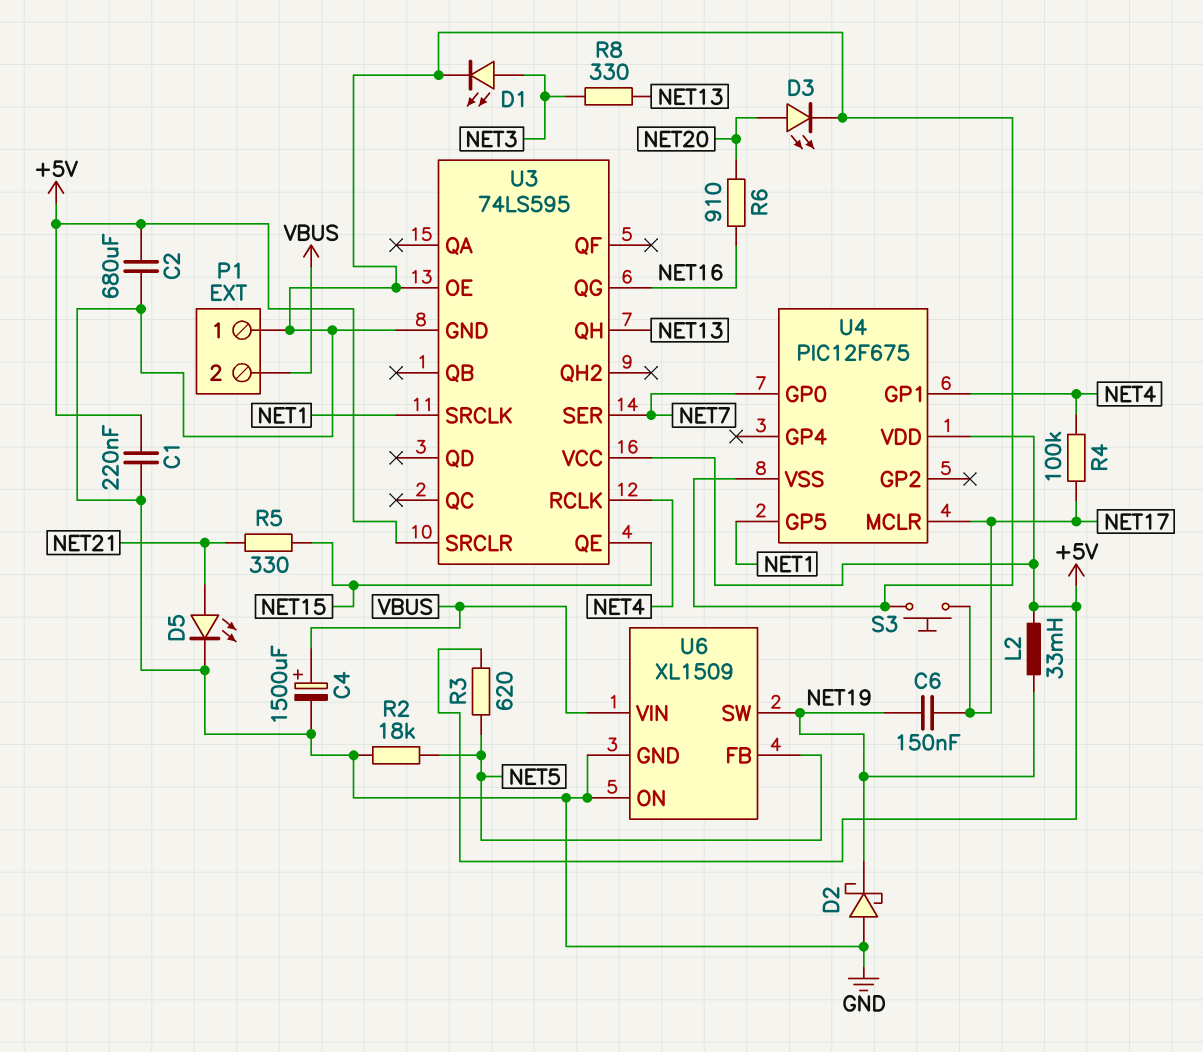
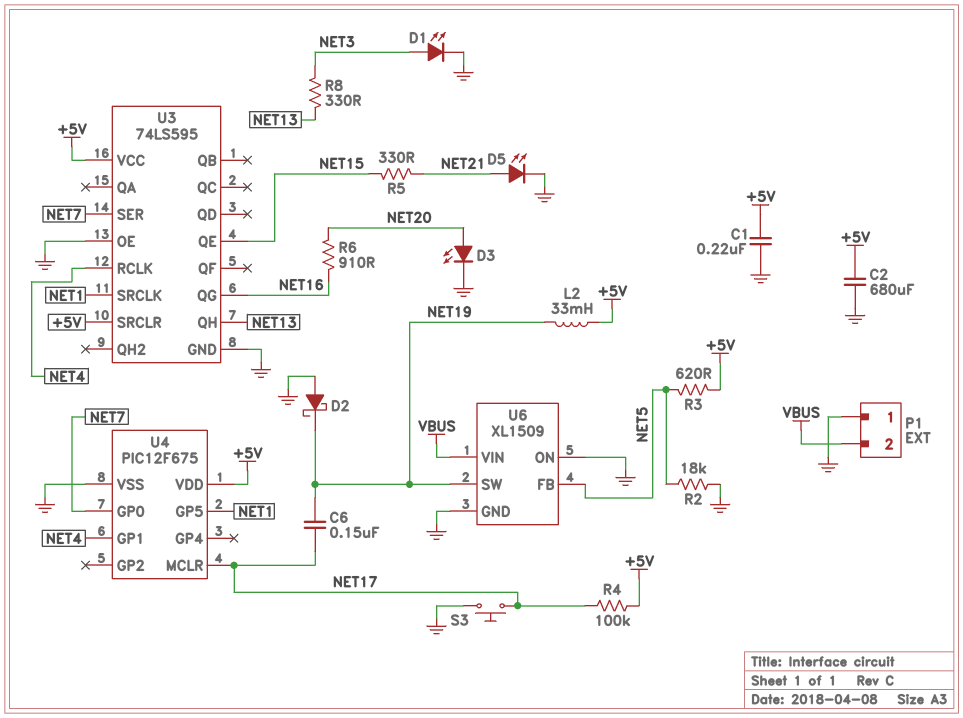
C4: 1500uF (plus VBUS, minus GND) -> none
R4: 100k (NET4, NET17) -> 100k (+5V, NET17)

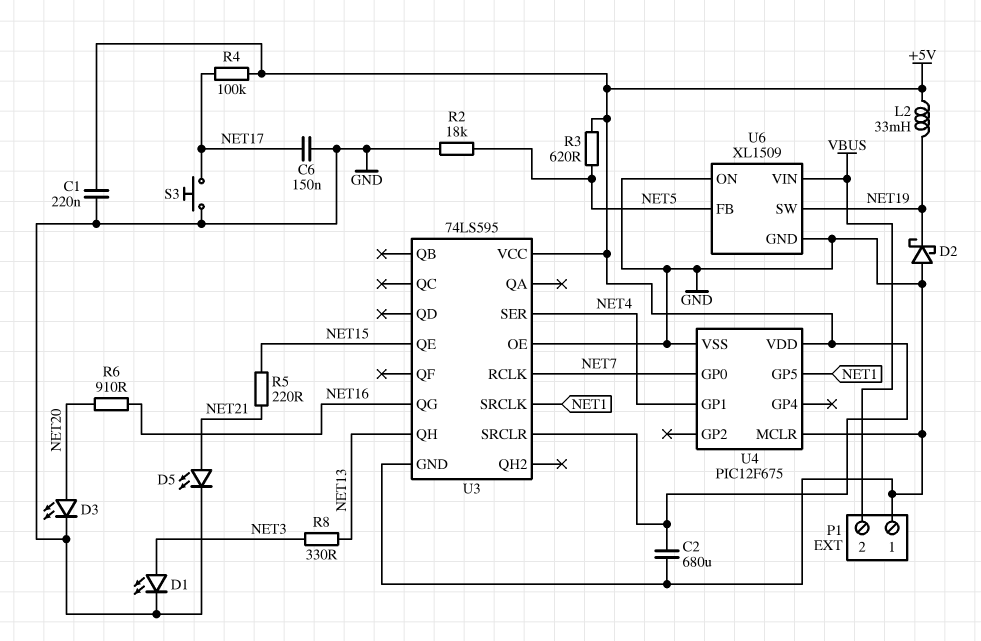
C6: 150nF (NET17, NET19) -> 150nF (GND, NET17)
R5: 330 (NET15, NET21) -> 220 (NET15, NET21)
U3 pin RCLK: NET4 -> NET7
U3 pin SER: NET7 -> NET4
U4 pin MCLR: NET17 -> GND

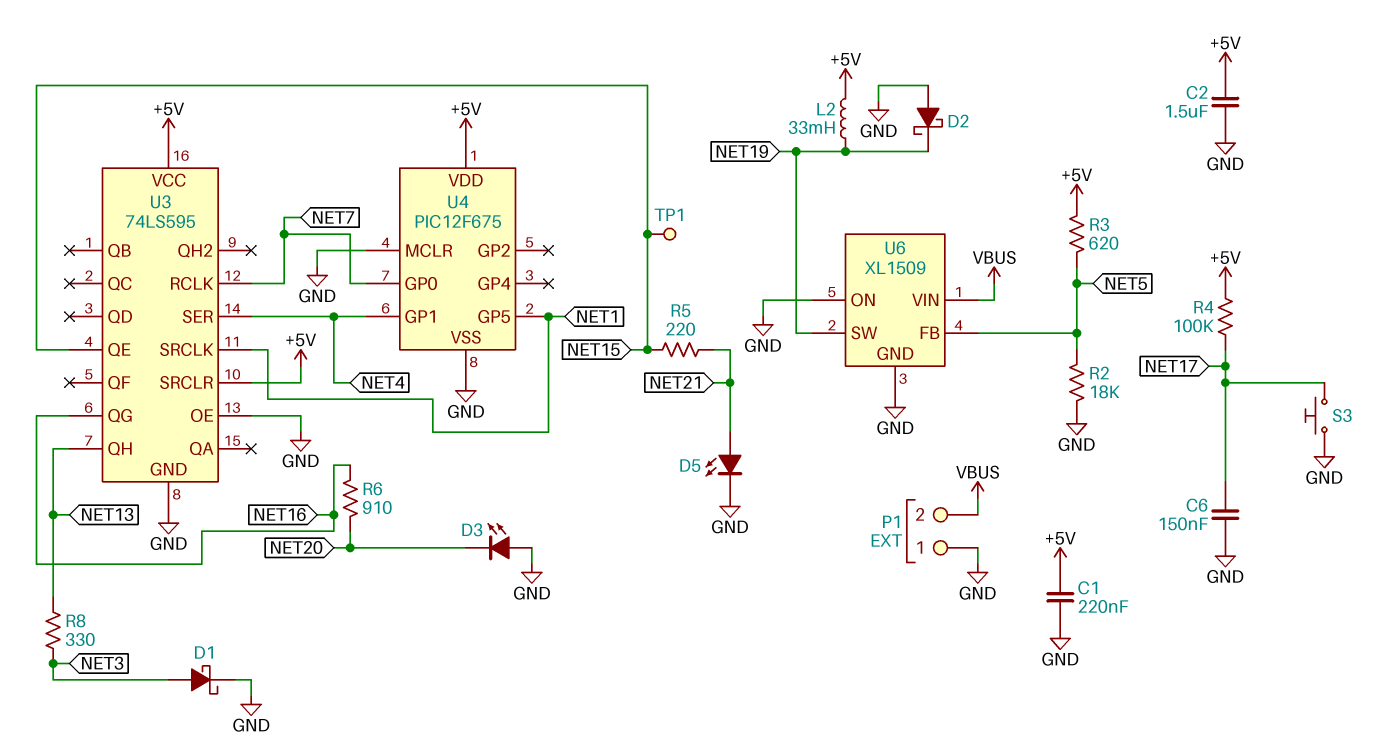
C2: 680uF (+5V, GND) -> 1.5uF (+5V, GND)
D1: LED (A NET3, K GND) -> schottky (A NET3, K GND)
D3: LED (A NET20, K GND) -> LED (A GND, K NET20)
TP1: none -> test point (NET15)

